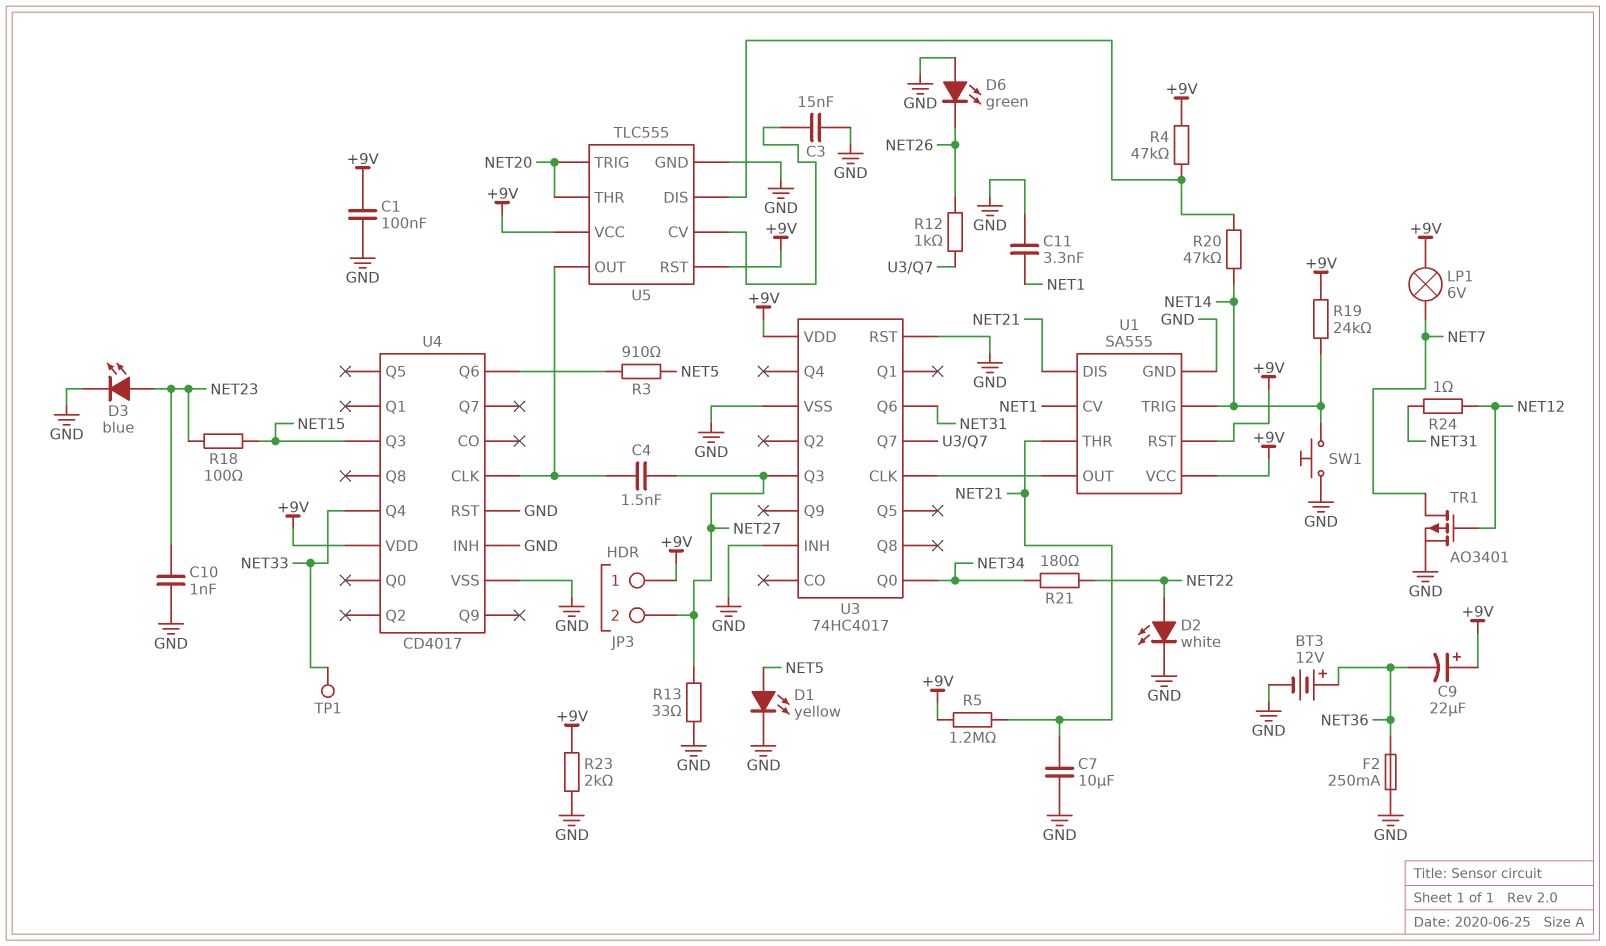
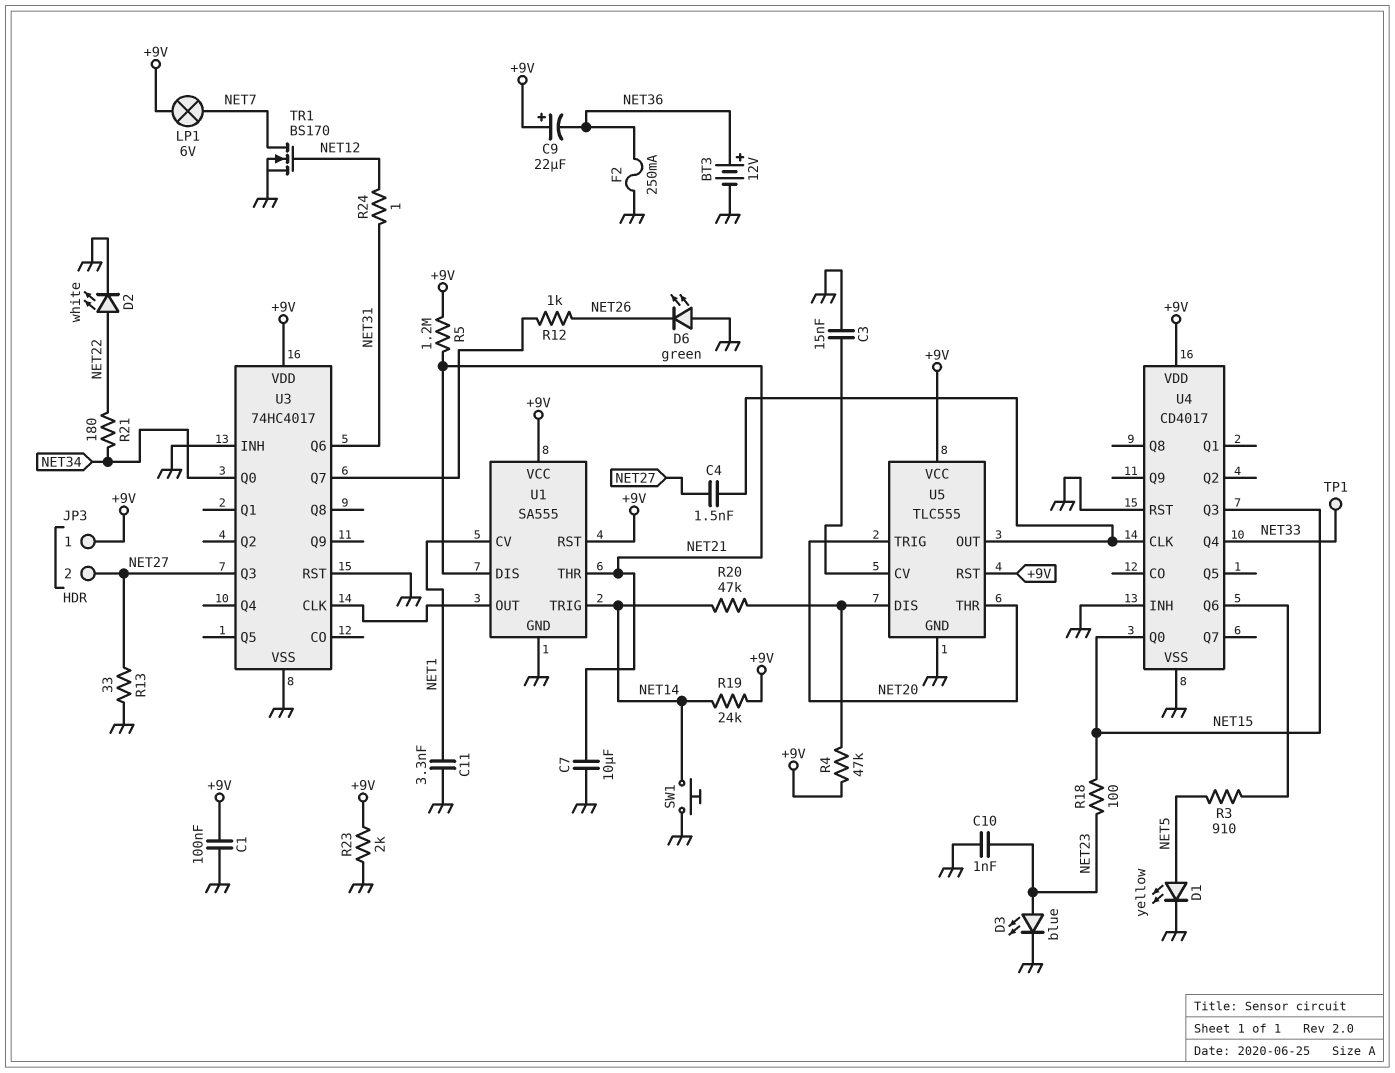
TR1: PMOS AO3401 (G NET12, D NET7, S GND) -> NMOS BS170 (G NET12, D NET7, S GND)
U4 pin Q0: none -> NET15

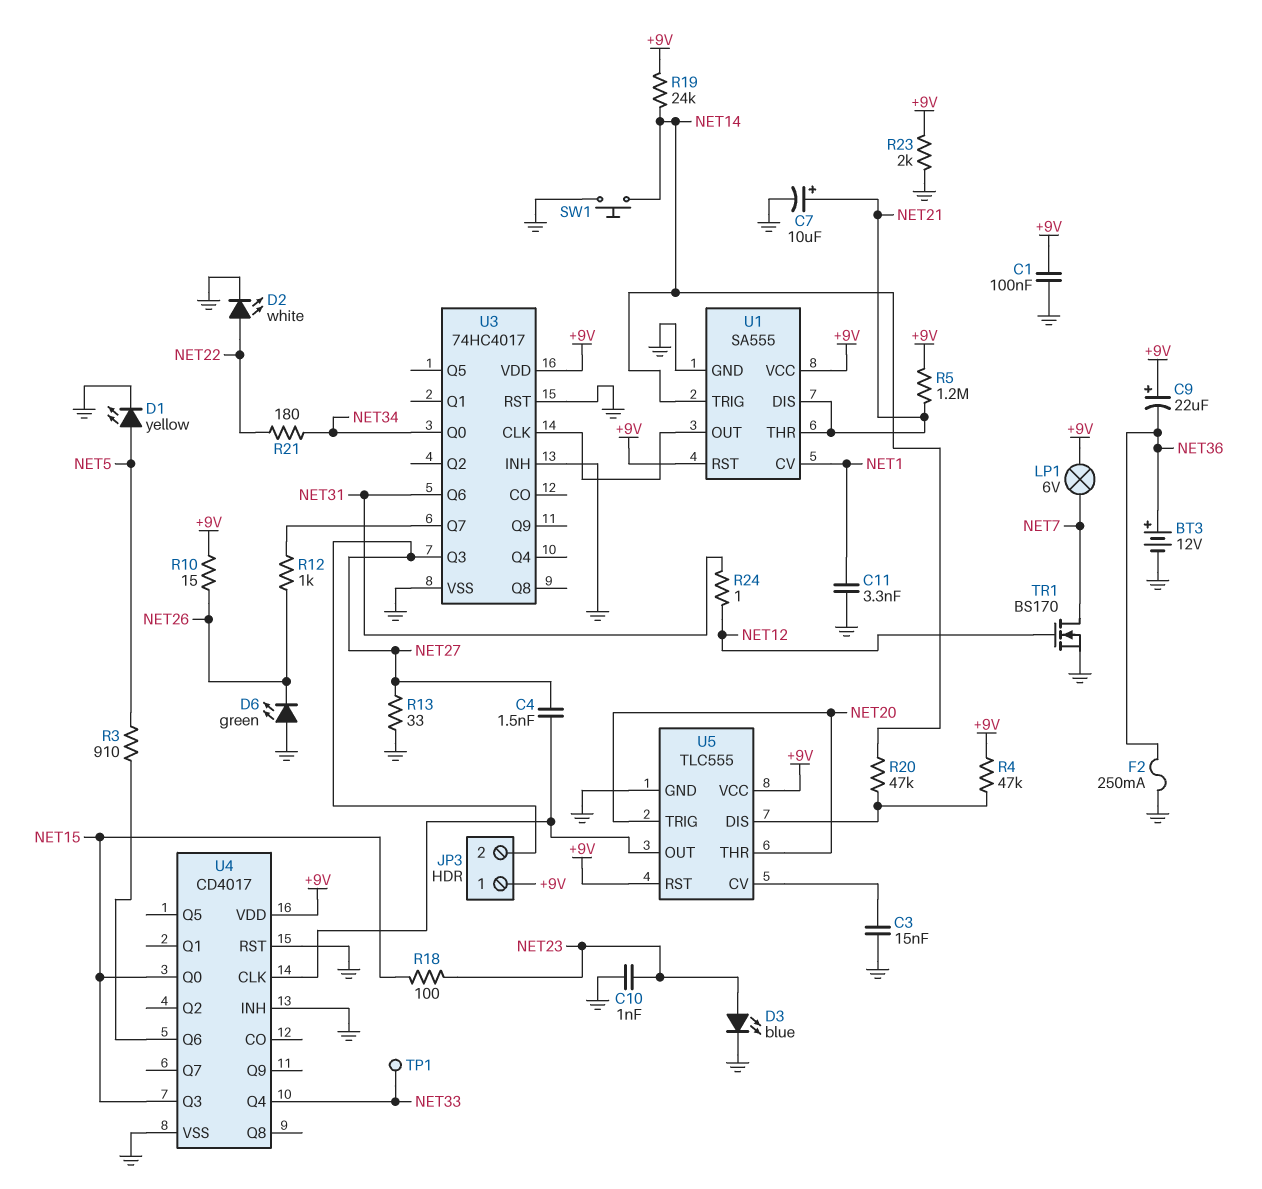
C7: 10uF (GND, NET21) -> 10uF (plus NET21, minus GND)
R10: none -> 15 (+9V, NET26)

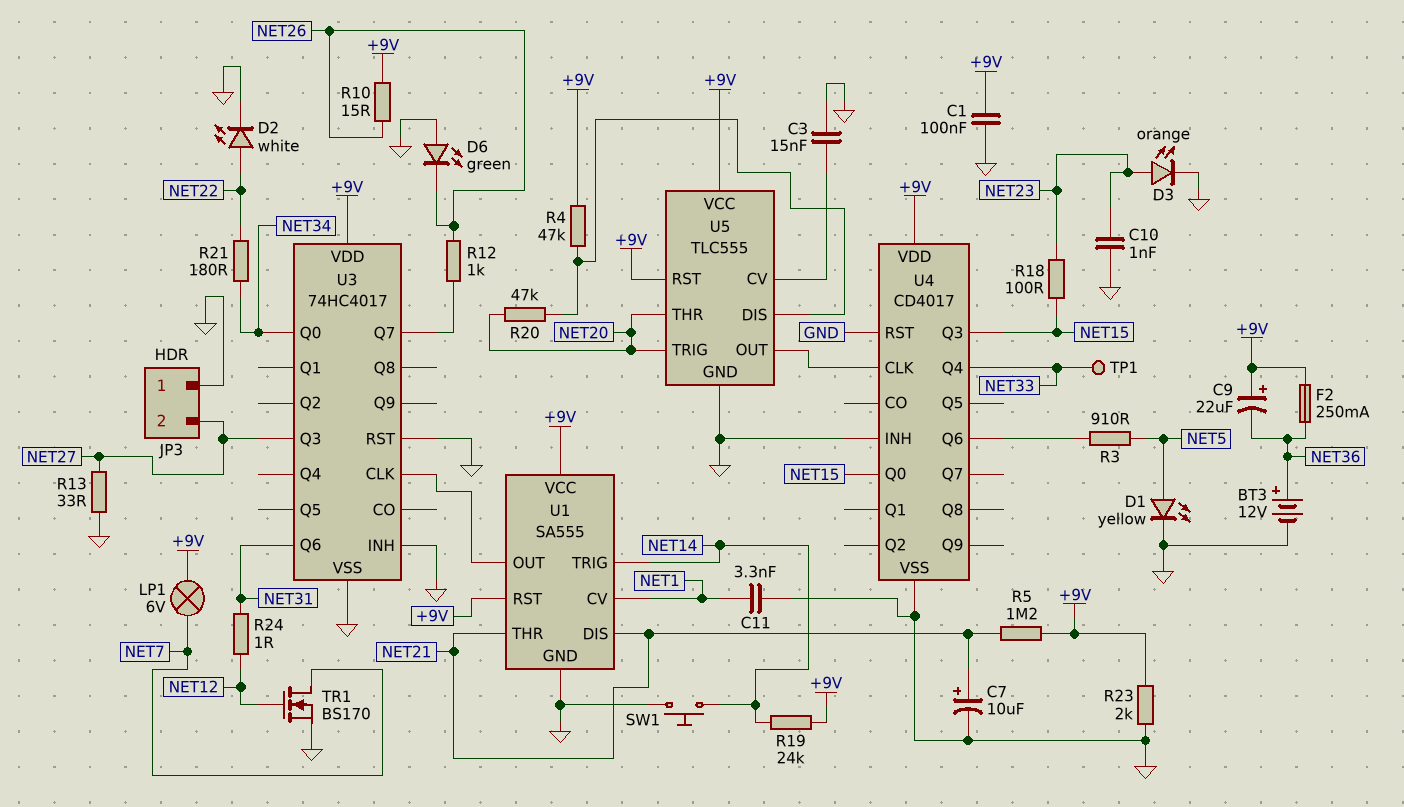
C4: 1.5nF (NET27, U4/CLK) -> none
D3: LED blue (A NET23, K GND) -> LED orange (A NET23, K GND)
F2: 250mA (GND, NET36) -> 250mA (+9V, NET36)
JP3 pin 1: +9V -> GND
R20: 47k (NET14, U5/DIS) -> 47k (NET20, U5/DIS)

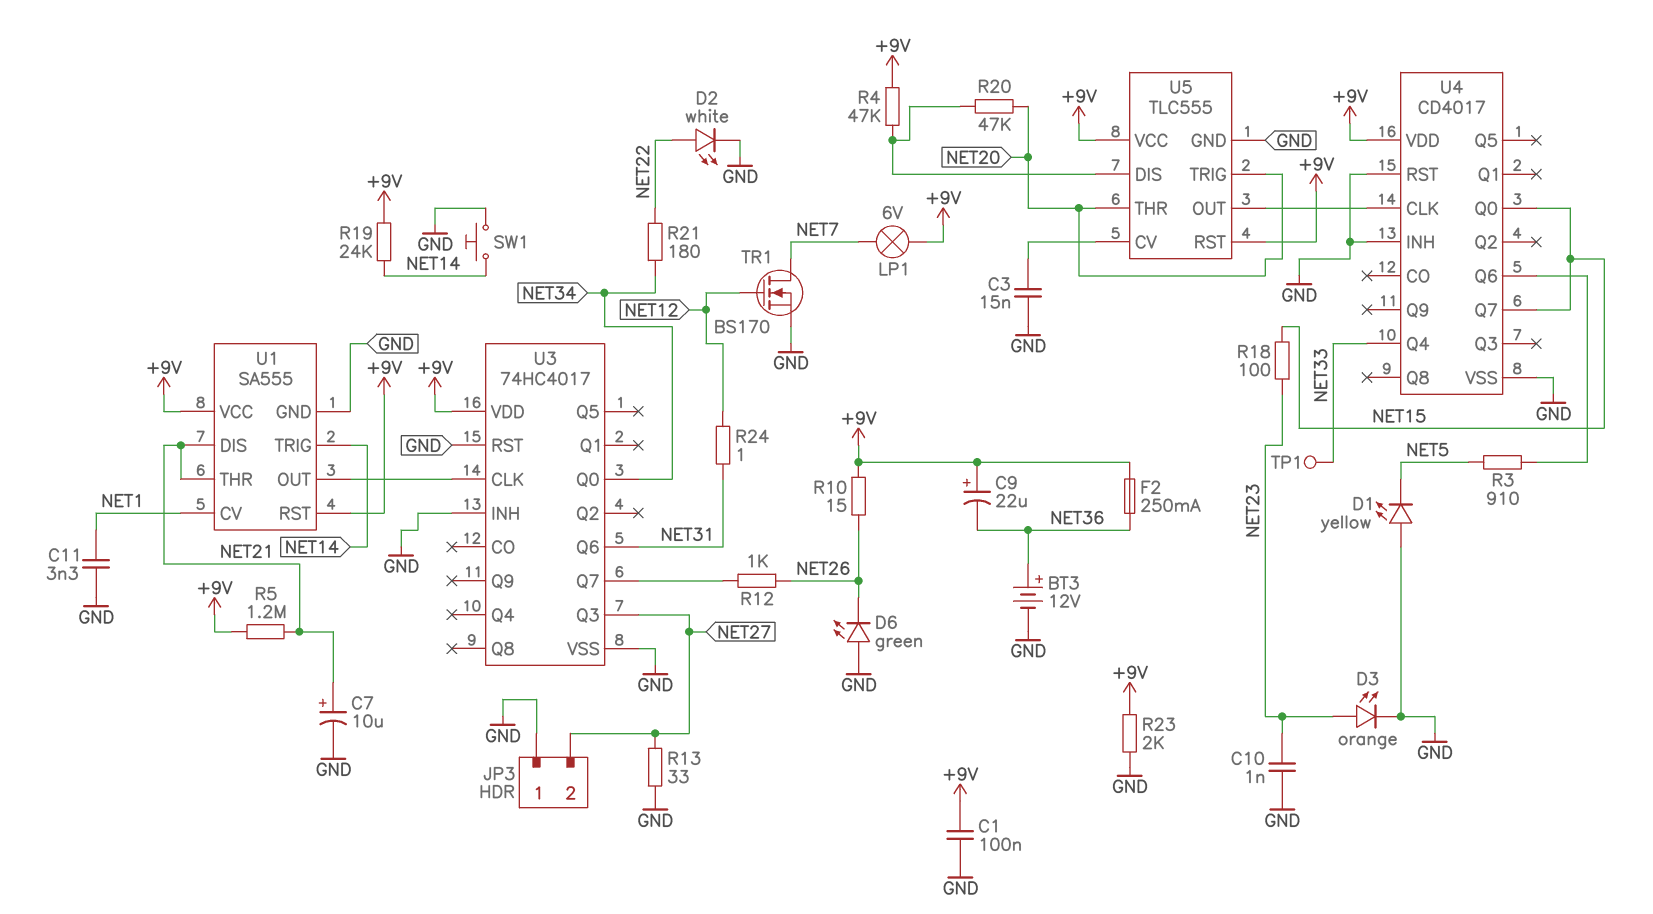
D1: LED yellow (A NET5, K GND) -> LED yellow (A GND, K NET5)
U4 pin Q3: NET15 -> none
U4 pin Q7: none -> NET15

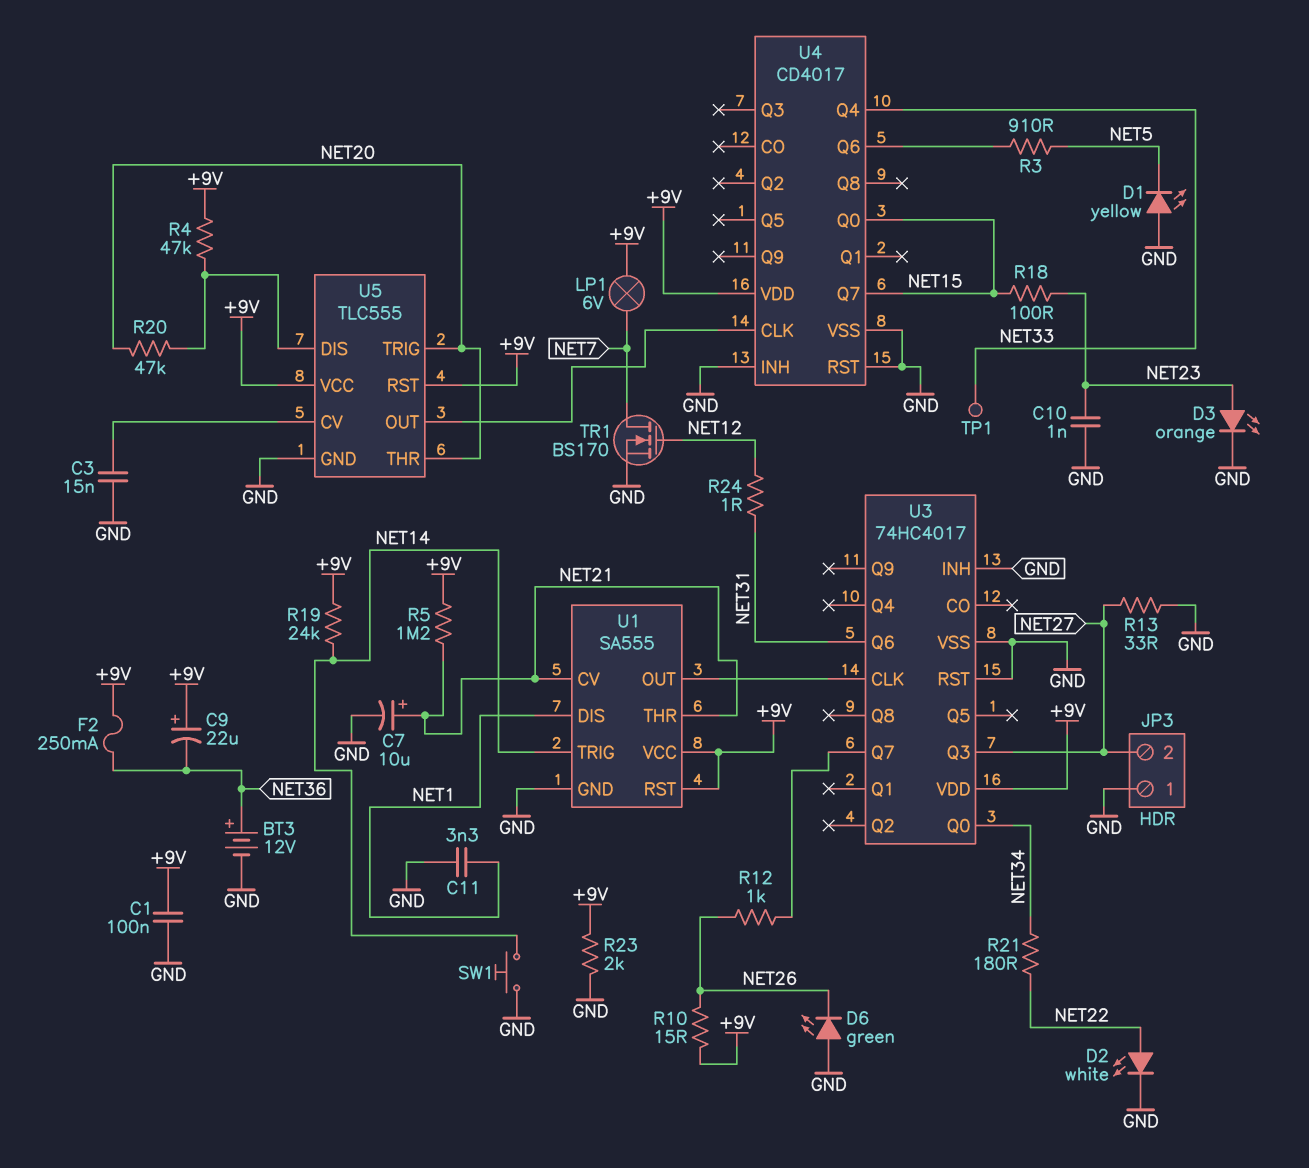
U1 pin CV: NET1 -> NET21
U1 pin DIS: NET21 -> NET1

